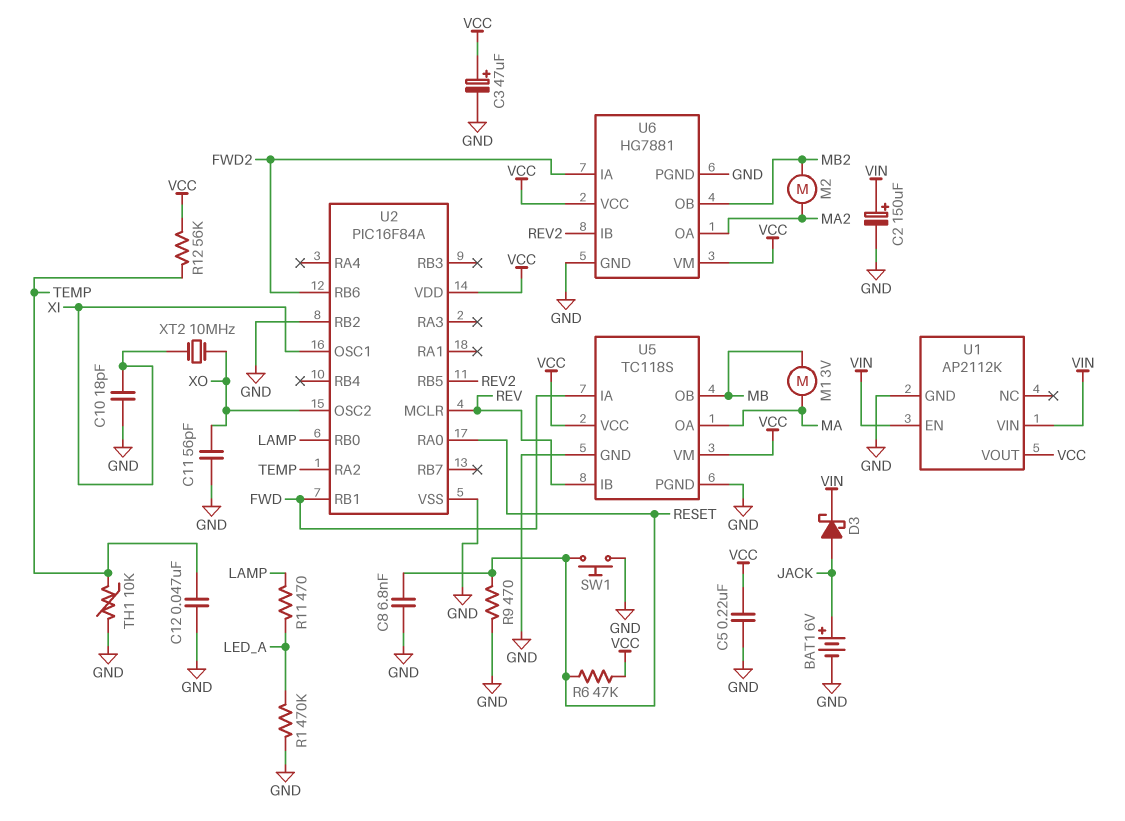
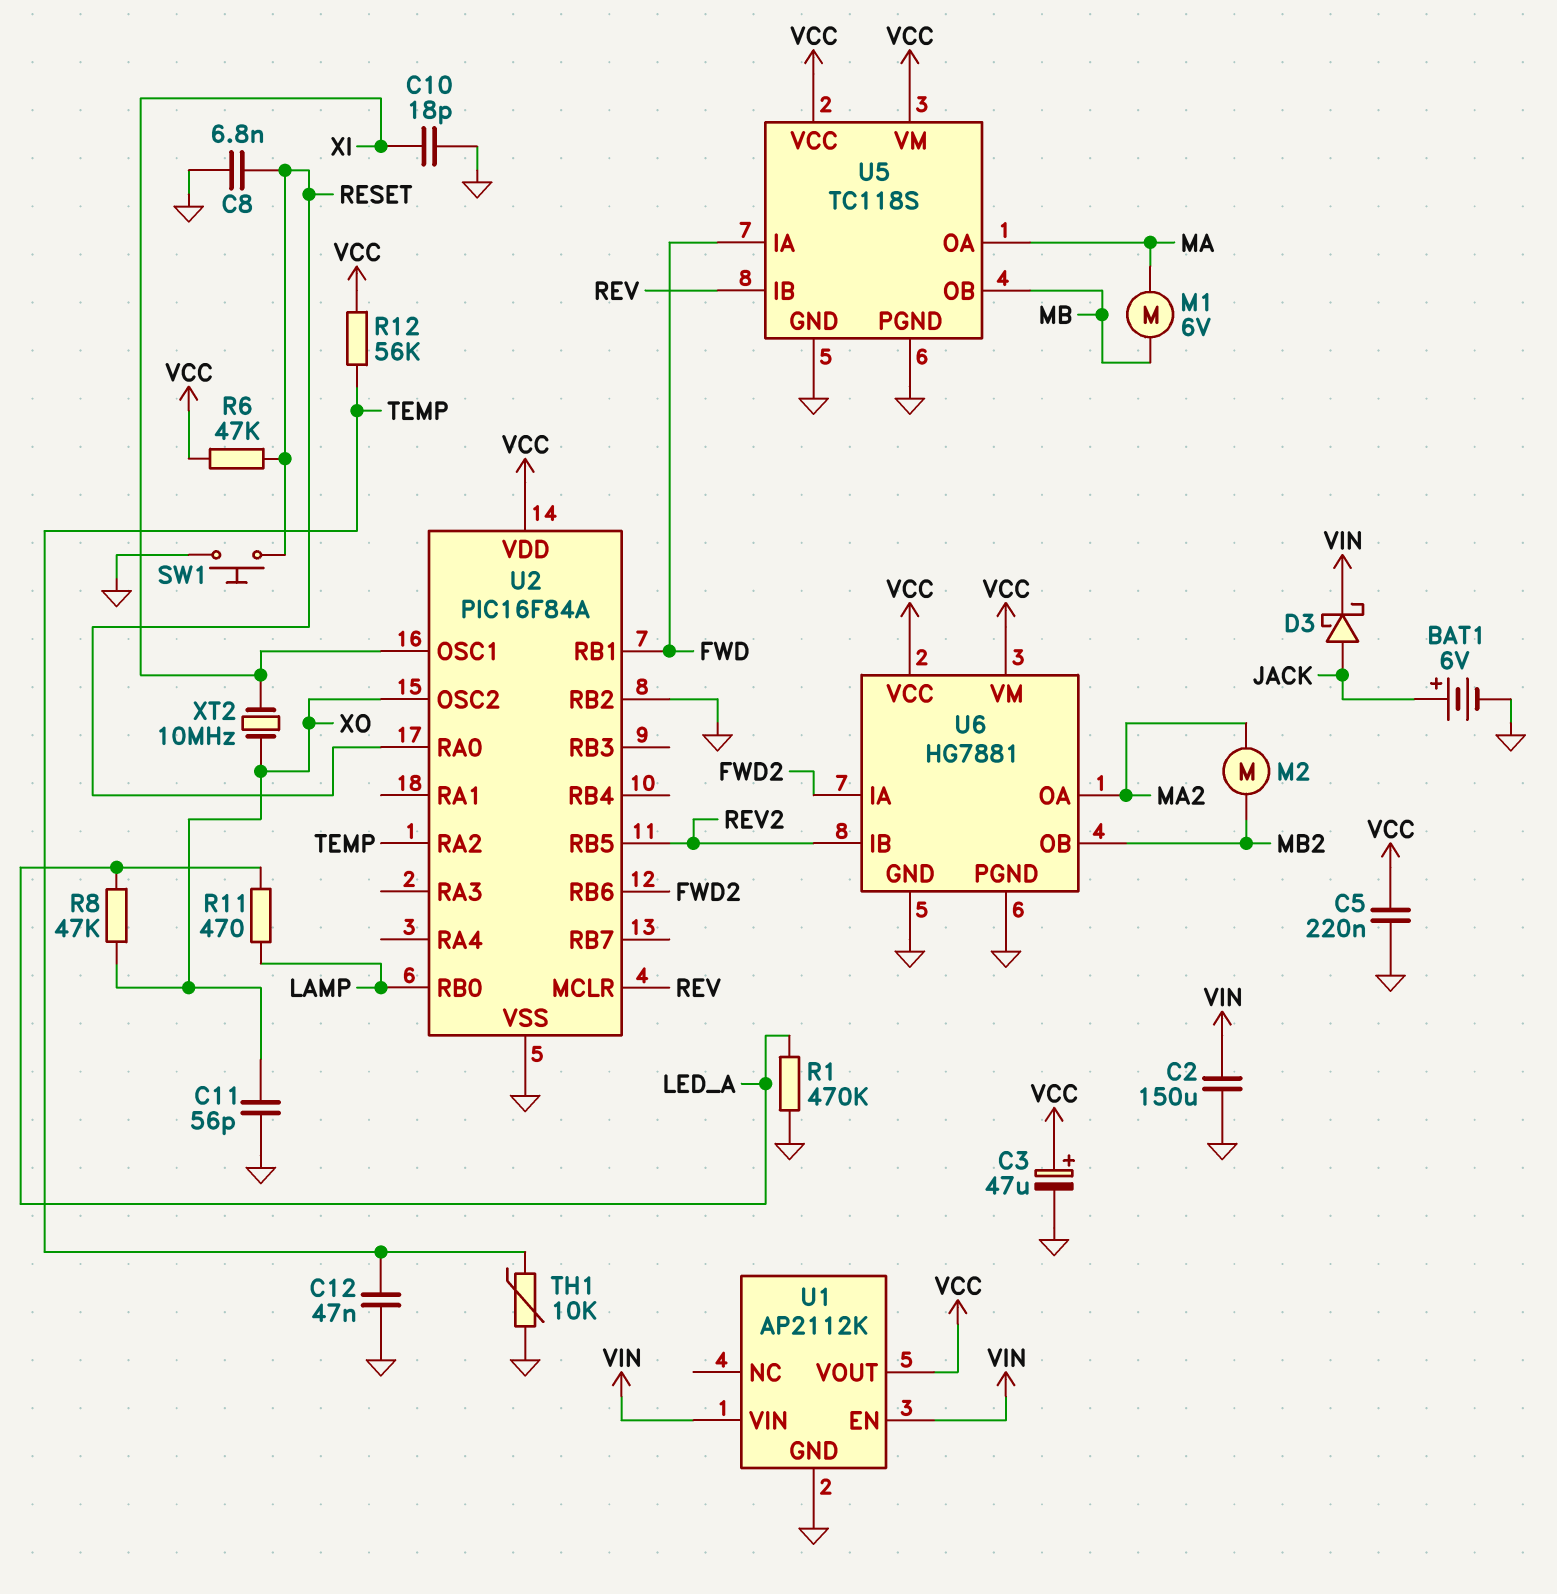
C2: 150uF (plus VIN, minus GND) -> 150uF (GND, VIN)
M1: motor 3V (MA, MB) -> motor 6V (MA, MB)
R8: none -> 47k (LED_A, XO)
R9: 470 (GND, RESET) -> none

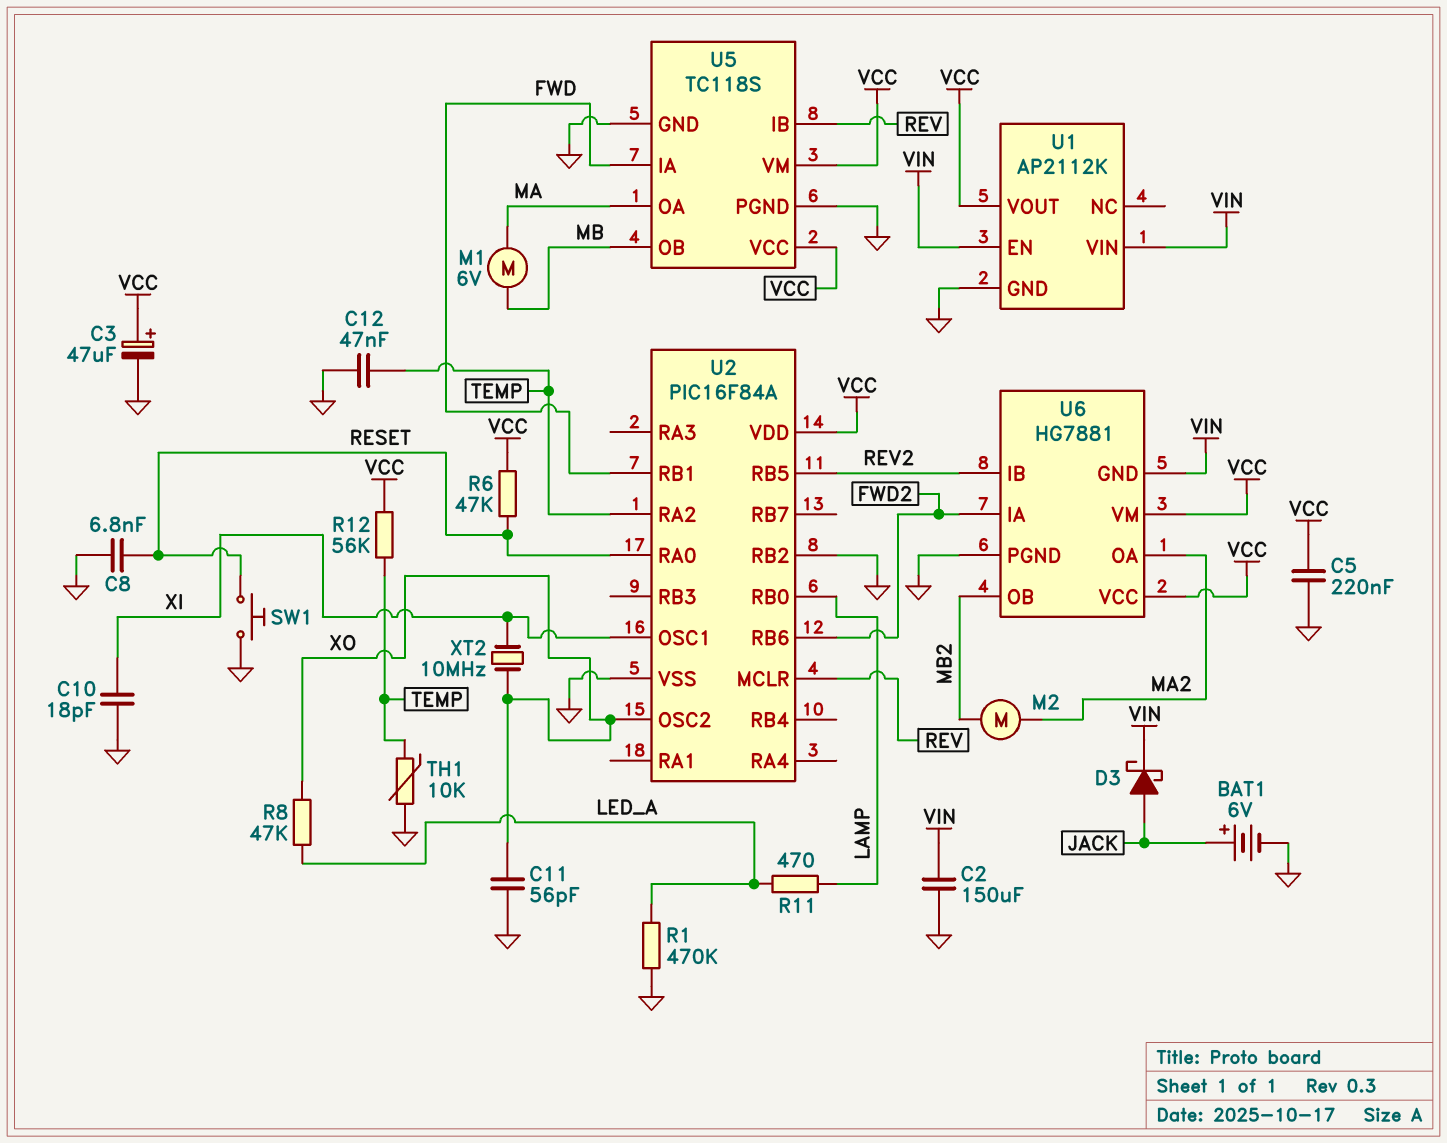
U6 pin GND: GND -> VIN

